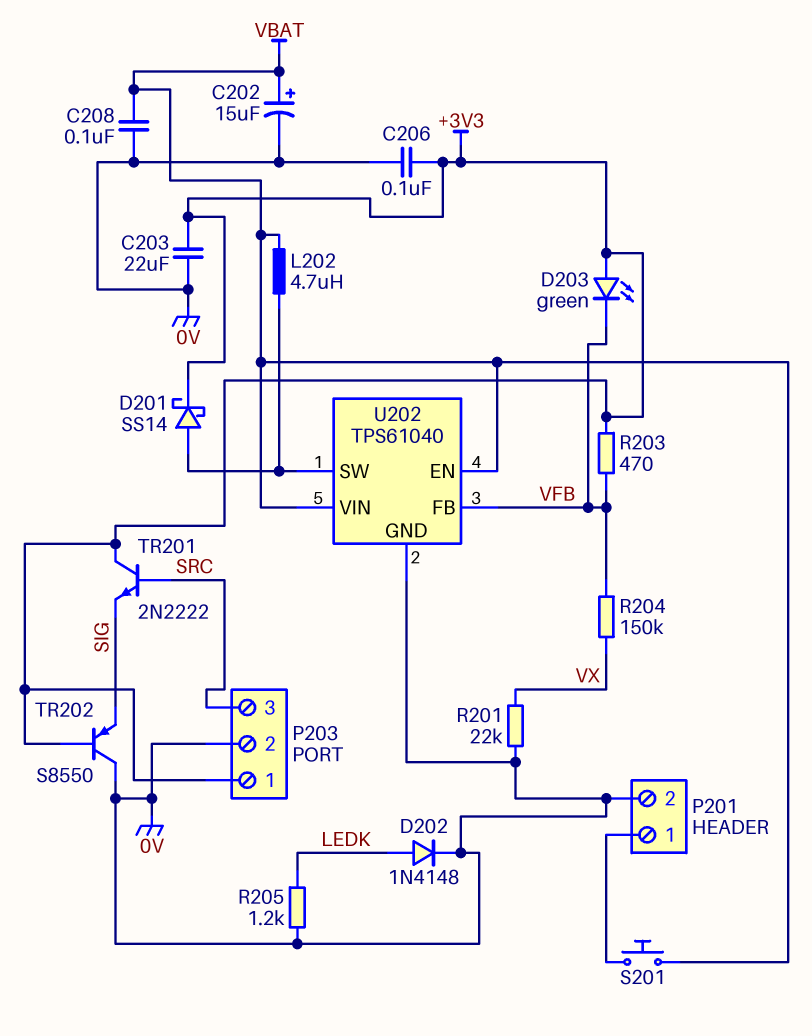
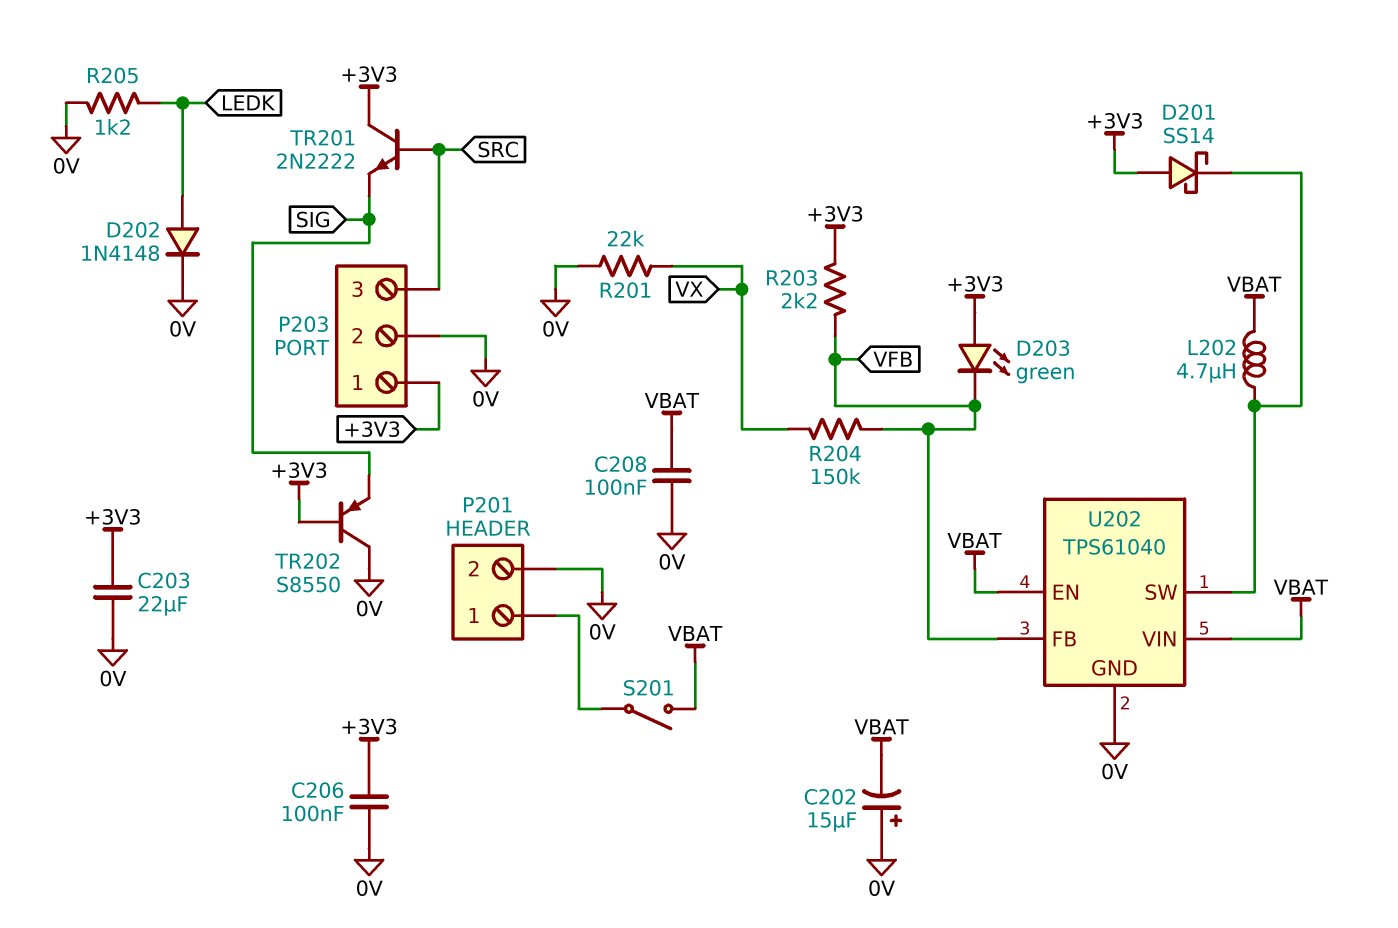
C202: 15uF (plus VBAT, minus 0V) -> 15uF (plus 0V, minus VBAT)
D201: schottky SS14 (A U202/SW, K +3V3) -> schottky SS14 (A +3V3, K U202/SW)
R203: 470 (+3V3, VFB) -> 2.2k (+3V3, VFB)
S201: button (P201/1, VBAT) -> switch (P201/1, VBAT)

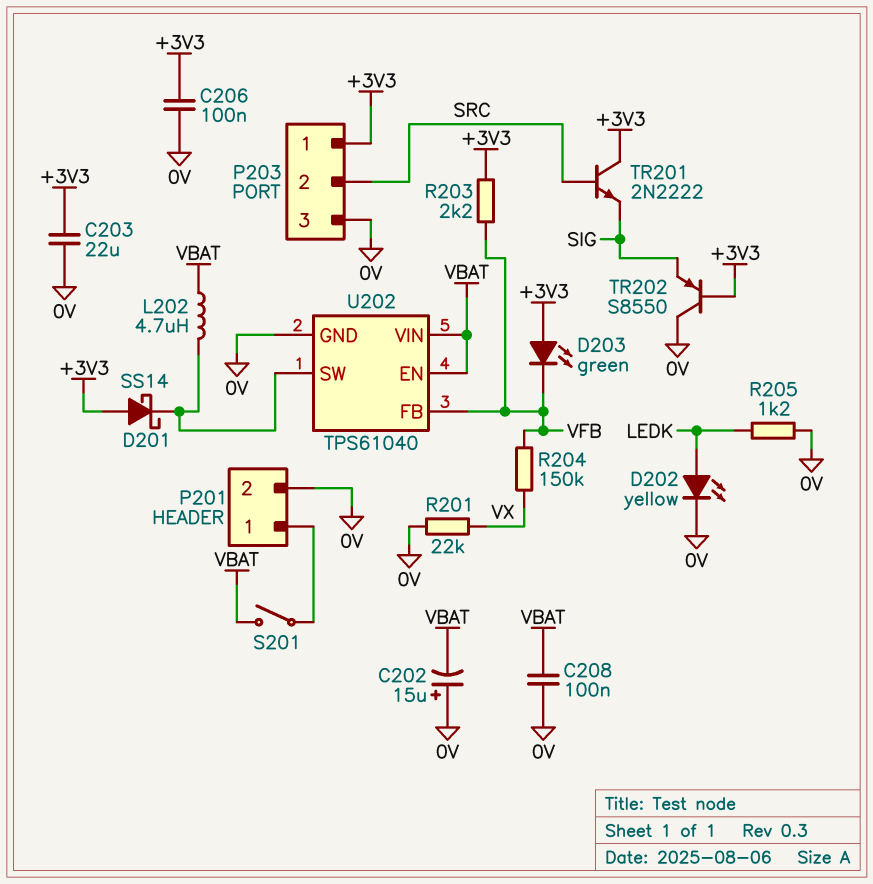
D202: diode 1N4148 (A LEDK, K 0V) -> LED yellow (A LEDK, K 0V)
P203 pin 2: 0V -> SRC
P203 pin 3: SRC -> 0V

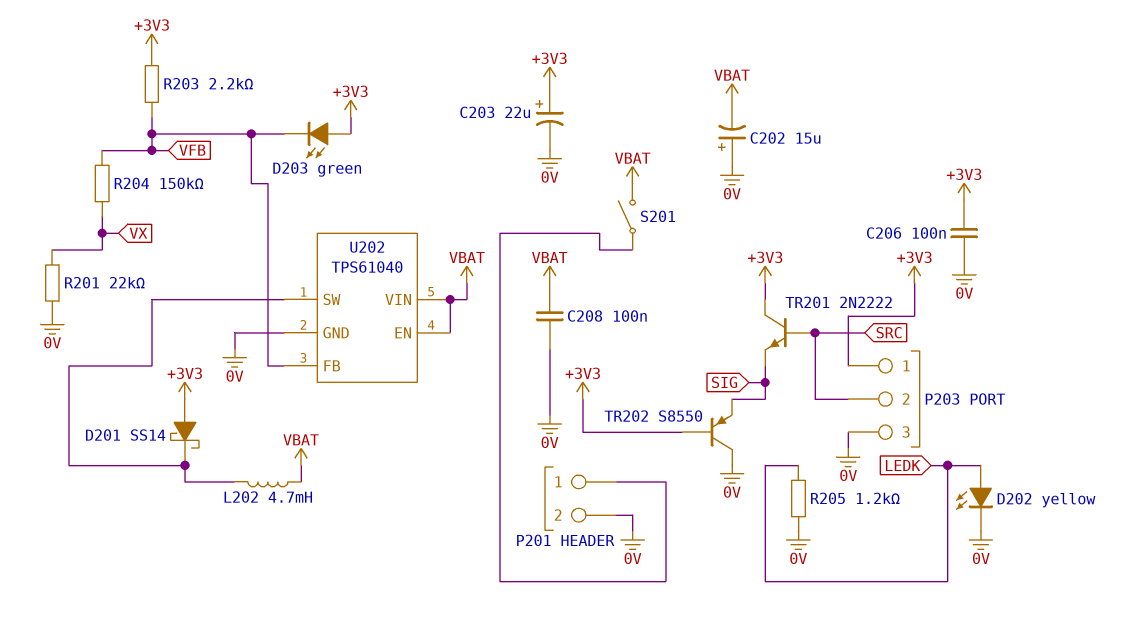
C203: 22uF (+3V3, 0V) -> 22uF (plus +3V3, minus 0V)
L202: 4.7uH (U202/SW, VBAT) -> 4.7mH (U202/SW, VBAT)

